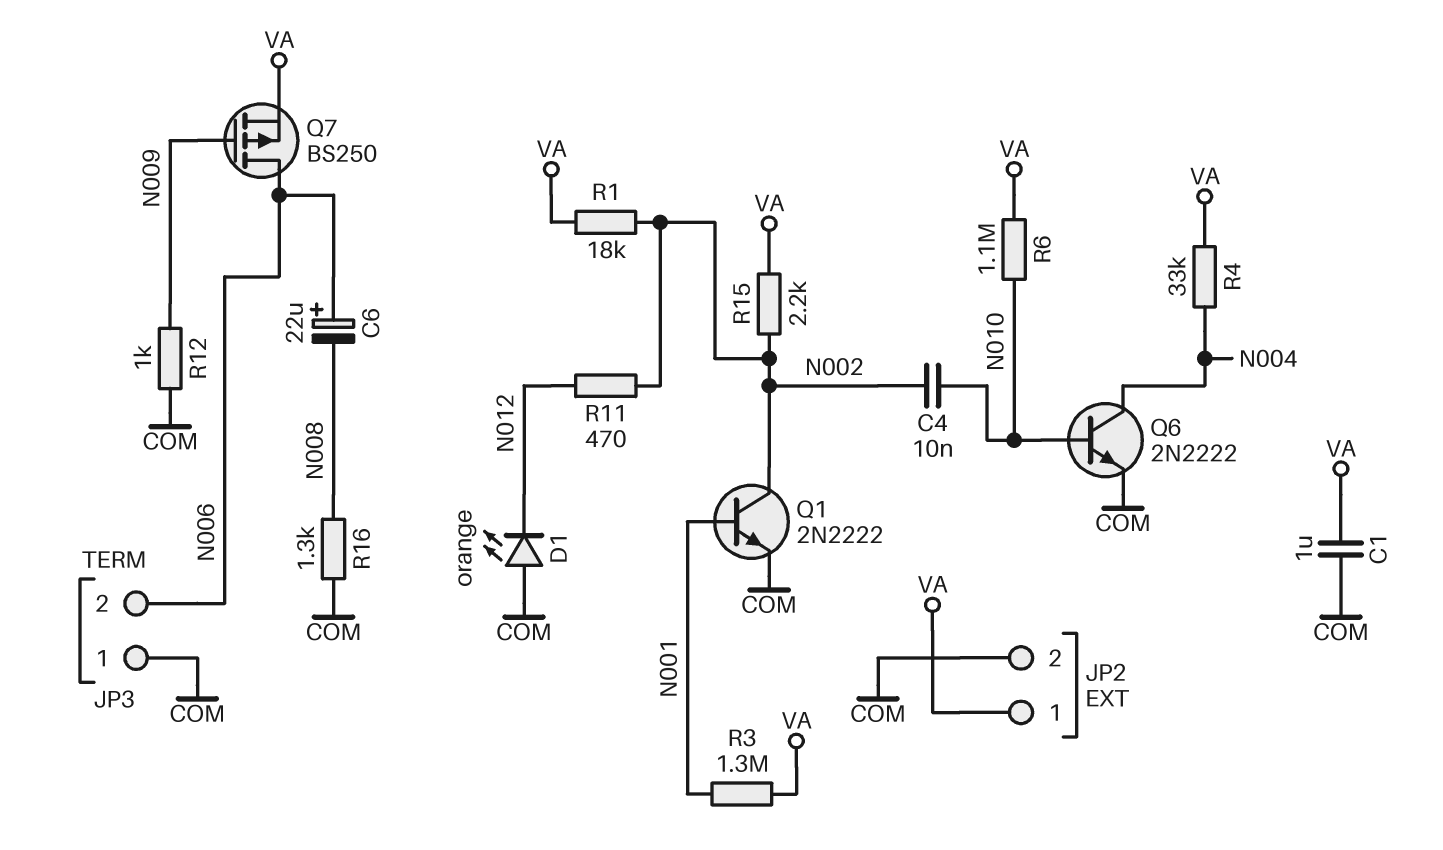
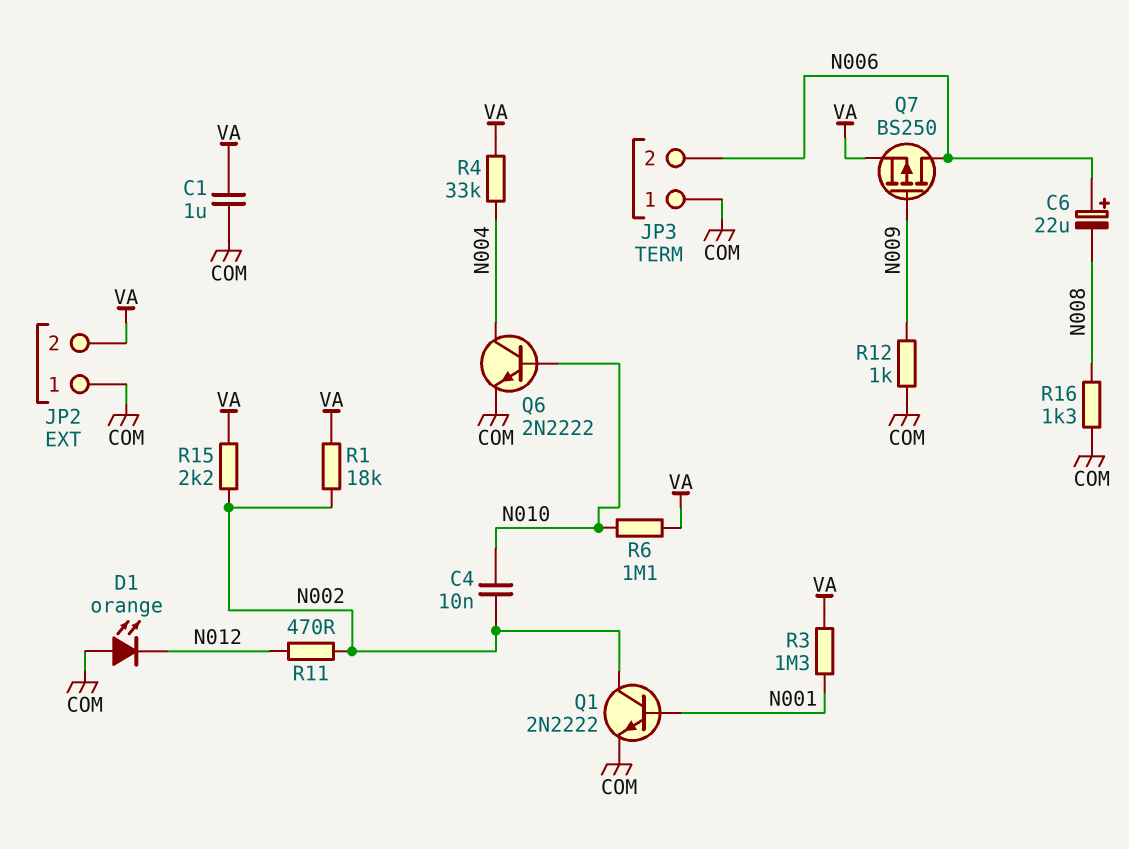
JP2 pin 1: VA -> COM
JP2 pin 2: COM -> VA

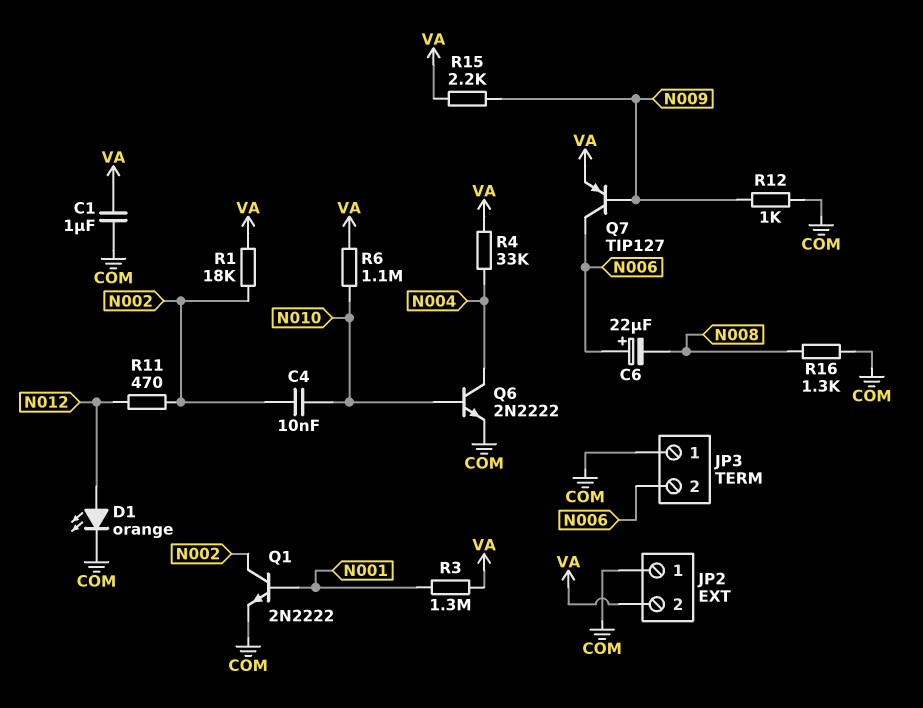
D1: LED orange (A COM, K N012) -> LED orange (A N012, K COM)
Q7: PMOS BS250 (G N009, D N006, S VA) -> PNP TIP127 (B N009, C N006, E VA)
R15: 2.2k (N002, VA) -> 2.2k (N009, VA)

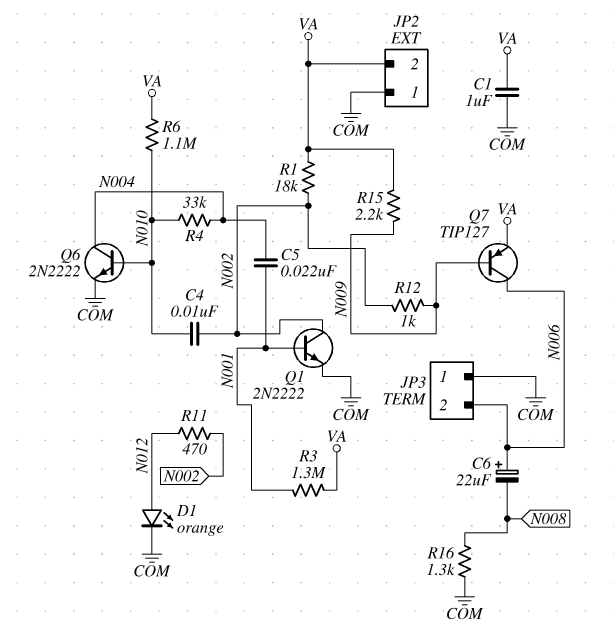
C5: none -> 22nF (N001, N004)
R4: 33k (N004, VA) -> 33k (N004, N010)
R12: 1k (COM, N009) -> 1k (N002, N009)

